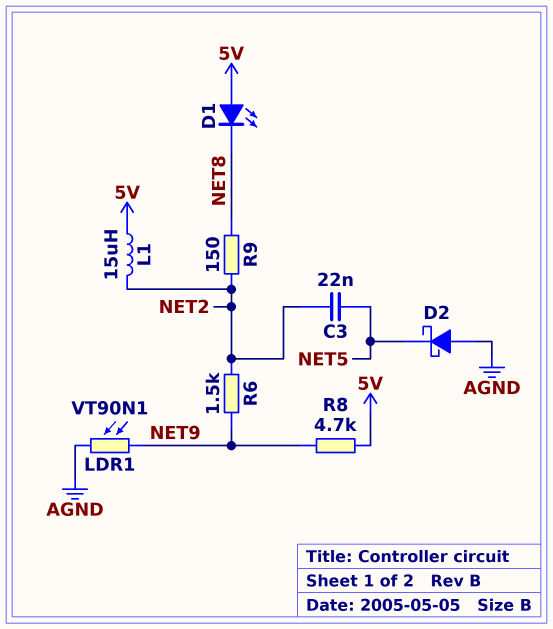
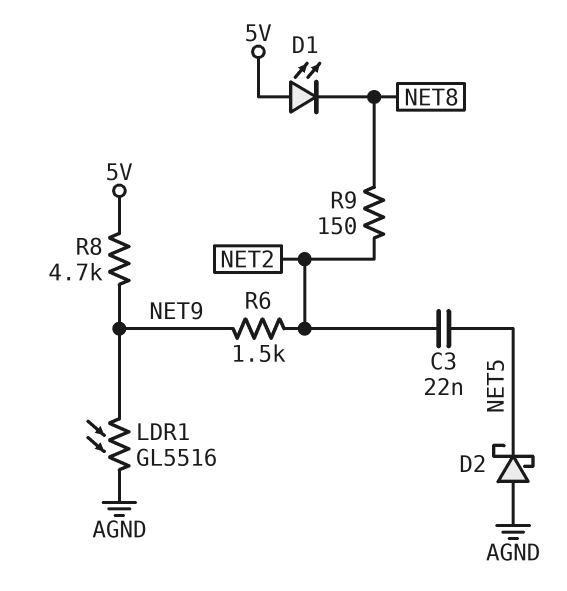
L1: 15uH (5V, NET2) -> none
LDR1: VT90N1 (AGND, NET9) -> GL5516 (AGND, NET9)

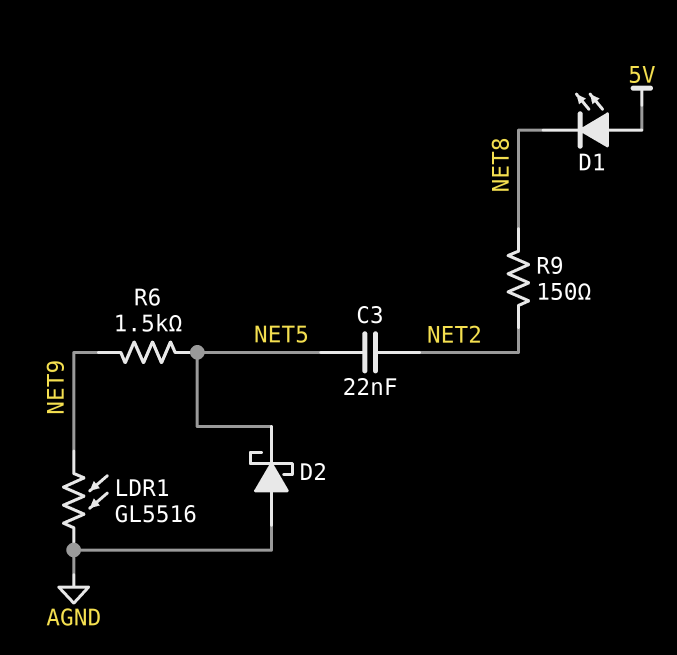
R6: 1.5k (NET2, NET9) -> 1.5k (NET5, NET9)
R8: 4.7k (5V, NET9) -> none

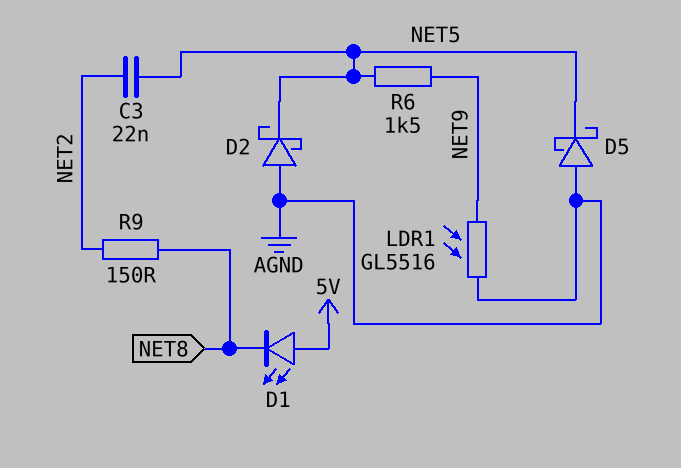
D5: none -> schottky (A AGND, K NET5)

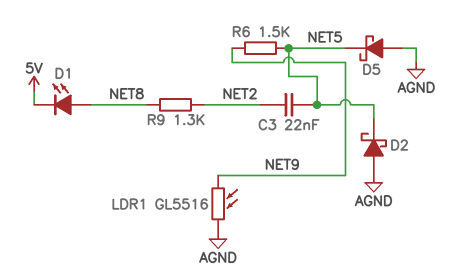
D1: LED (A 5V, K NET8) -> LED (A NET8, K 5V)
R9: 150 (NET2, NET8) -> 1.3k (NET2, NET8)

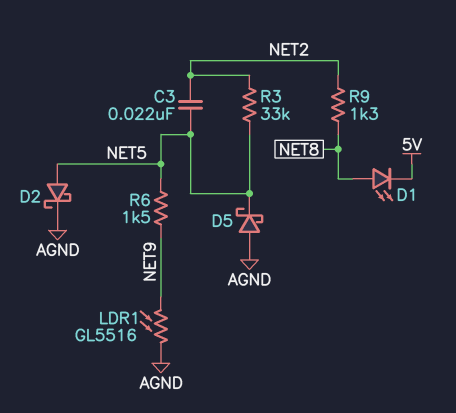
D2: schottky (A AGND, K NET5) -> schottky (A NET5, K AGND)
R3: none -> 33k (NET2, NET5)

